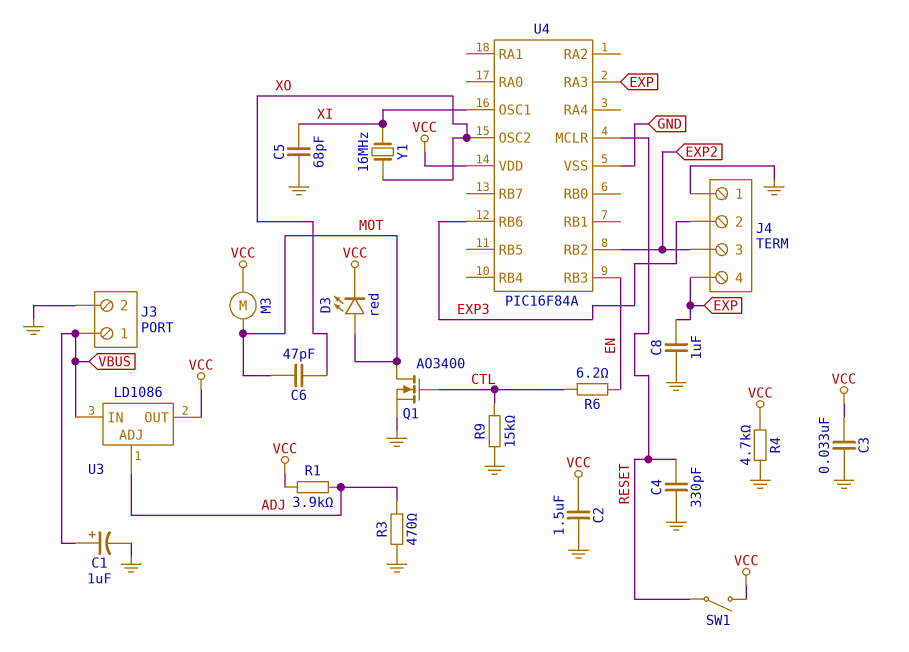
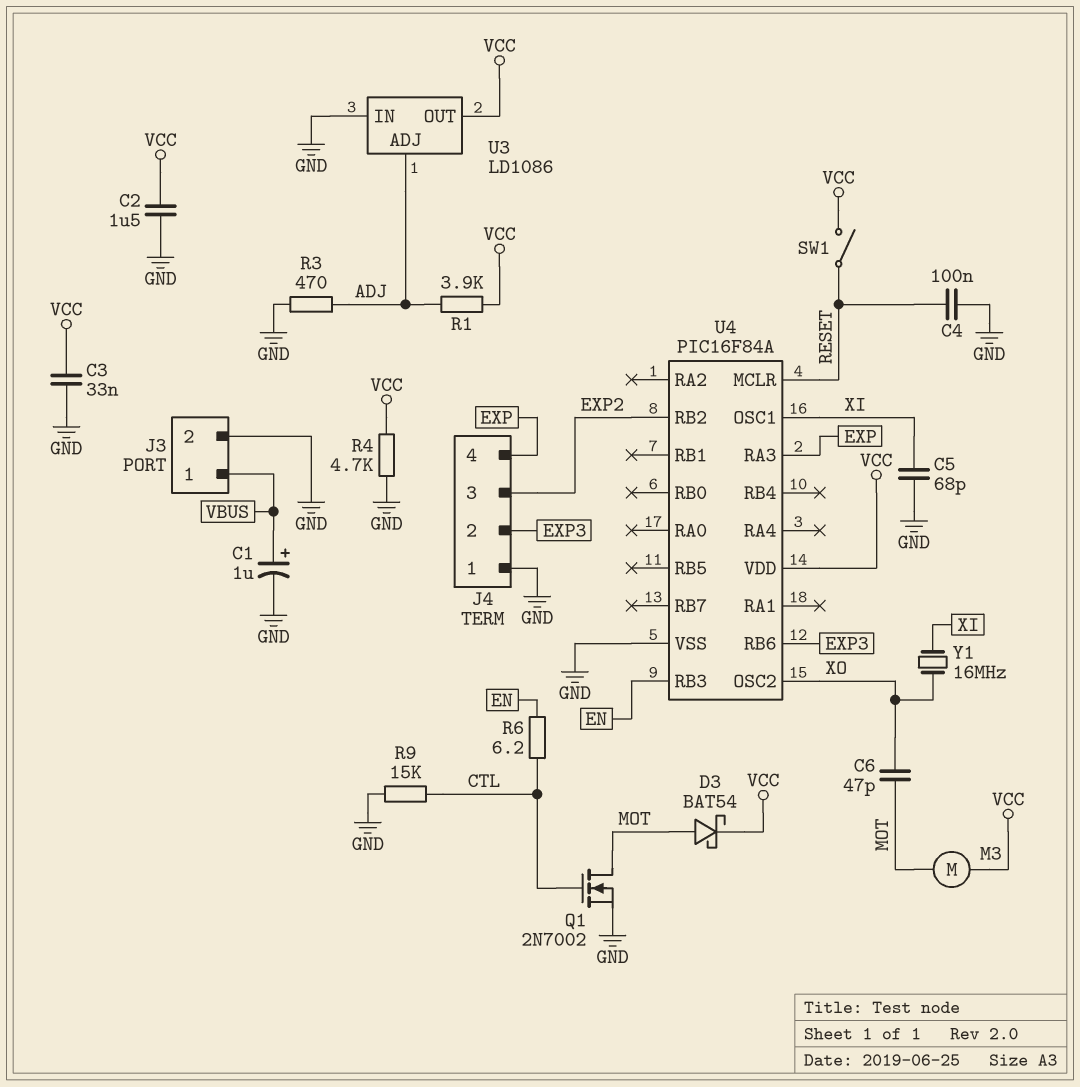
C4: 330pF (GND, RESET) -> 100nF (GND, RESET)
C8: 1uF (EXP, GND) -> none
D3: LED red (A MOT, K VCC) -> schottky BAT54 (A MOT, K VCC)
Q1: NMOS AO3400 (G CTL, D MOT, S GND) -> NMOS 2N7002 (G CTL, D MOT, S GND)
U3 pin IN: VBUS -> GND

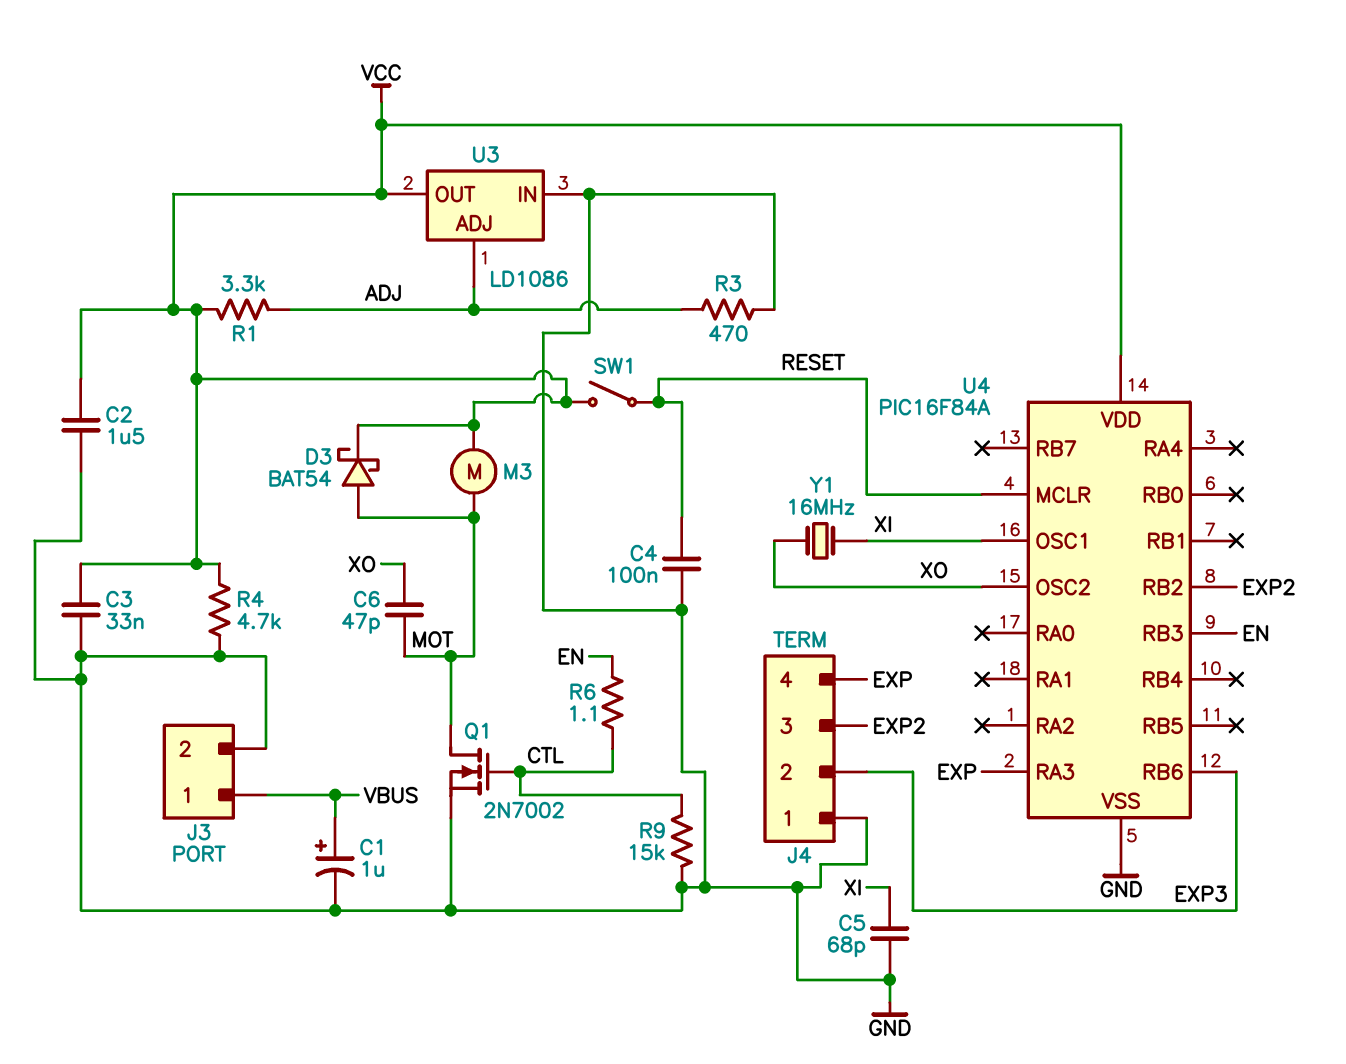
R1: 3.9k (ADJ, VCC) -> 3.3k (ADJ, VCC)
R6: 6.2 (CTL, EN) -> 1.1 (CTL, EN)

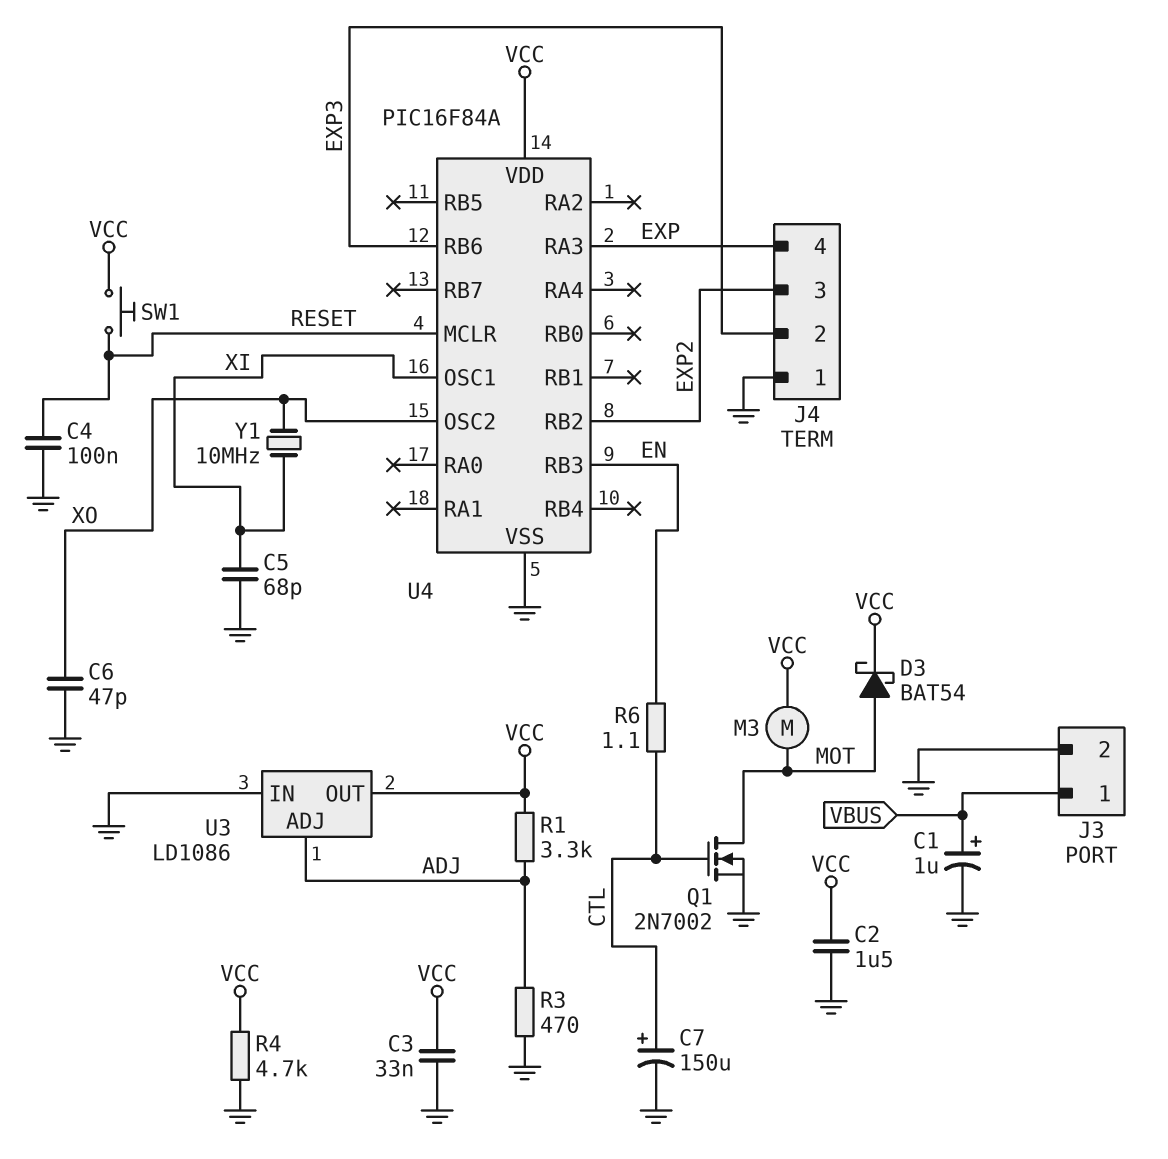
C6: 47pF (MOT, XO) -> 47pF (GND, XO)
C7: none -> 150uF (plus CTL, minus GND)
R9: 15k (CTL, GND) -> none
SW1: switch (RESET, VCC) -> button (RESET, VCC)
Y1: 16MHz (XI, XO) -> 10MHz (XI, XO)

